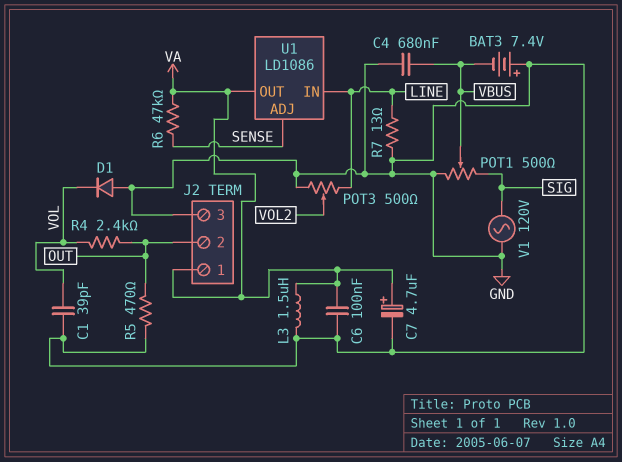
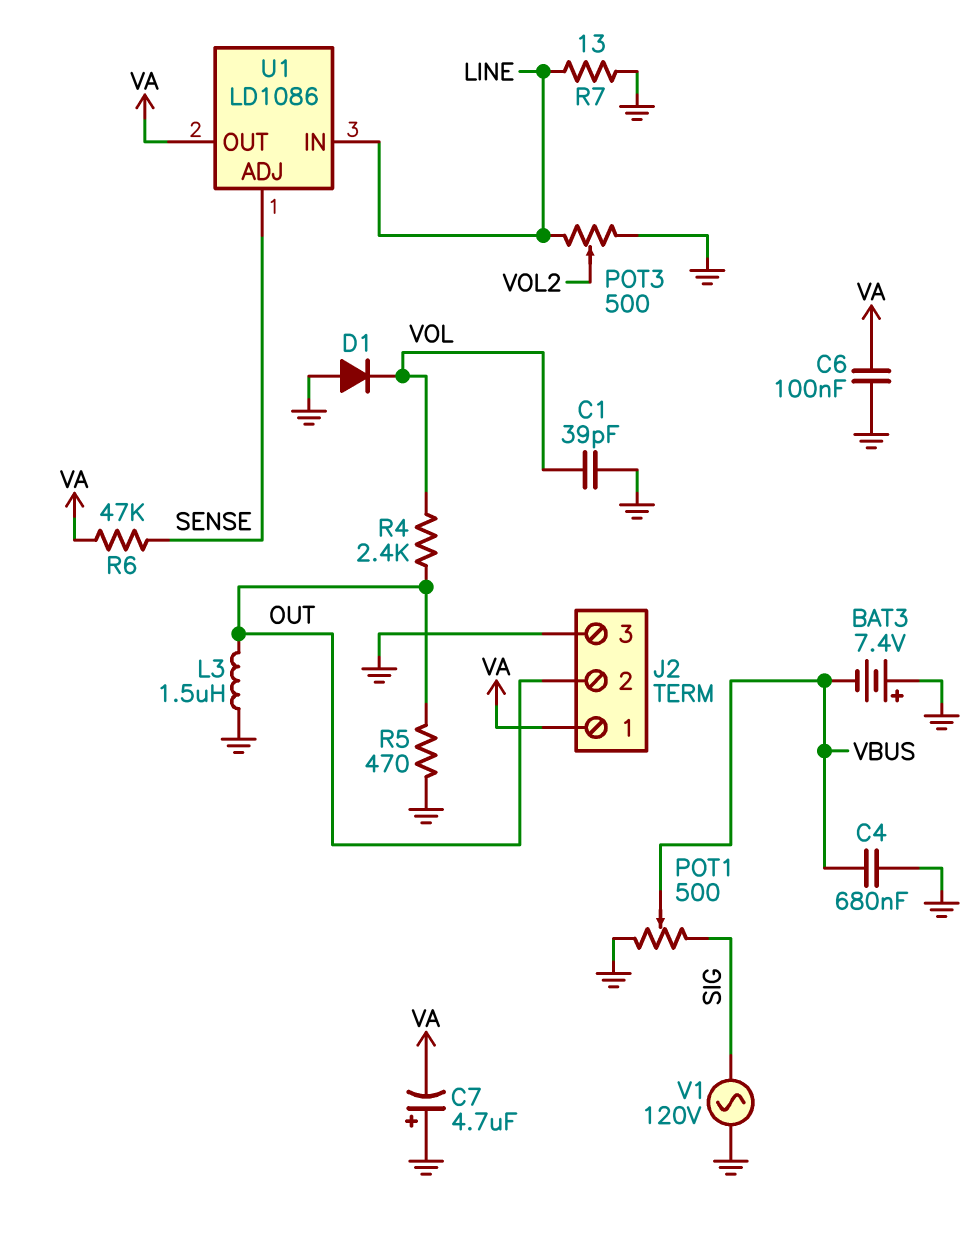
C7: 4.7uF (plus VA, minus GND) -> 4.7uF (plus GND, minus VA)
L3: 1.5uH (GND, VA) -> 1.5uH (GND, OUT)

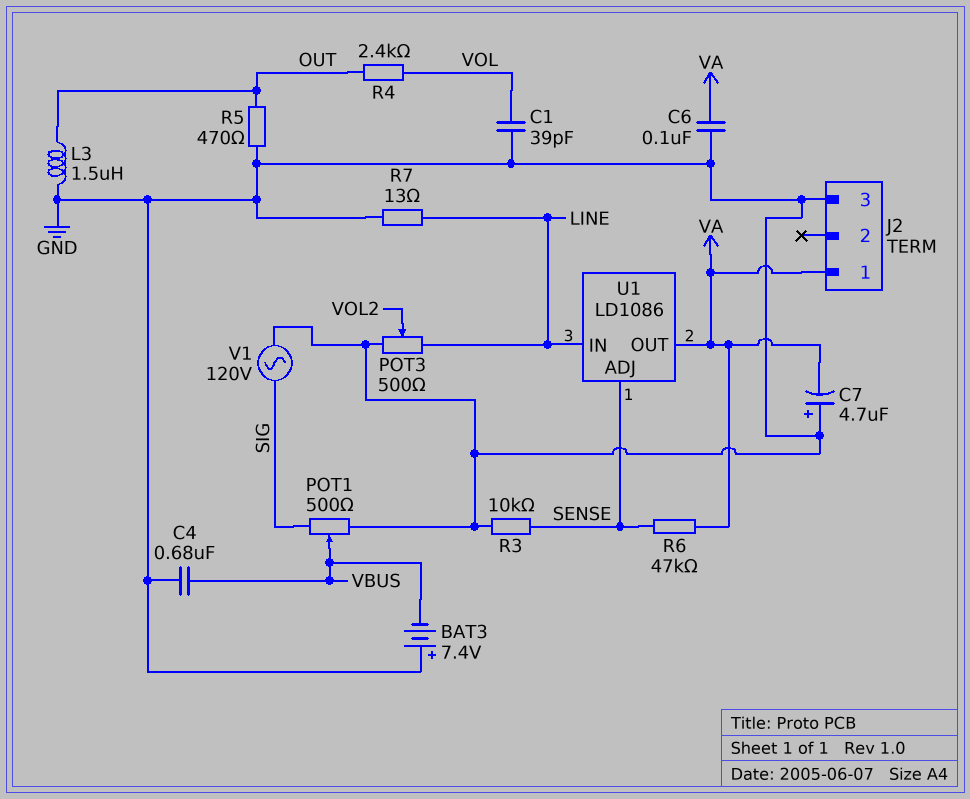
D1: diode (A GND, K VOL) -> none
J2 pin 2: OUT -> none
R3: none -> 10k (GND, SENSE)

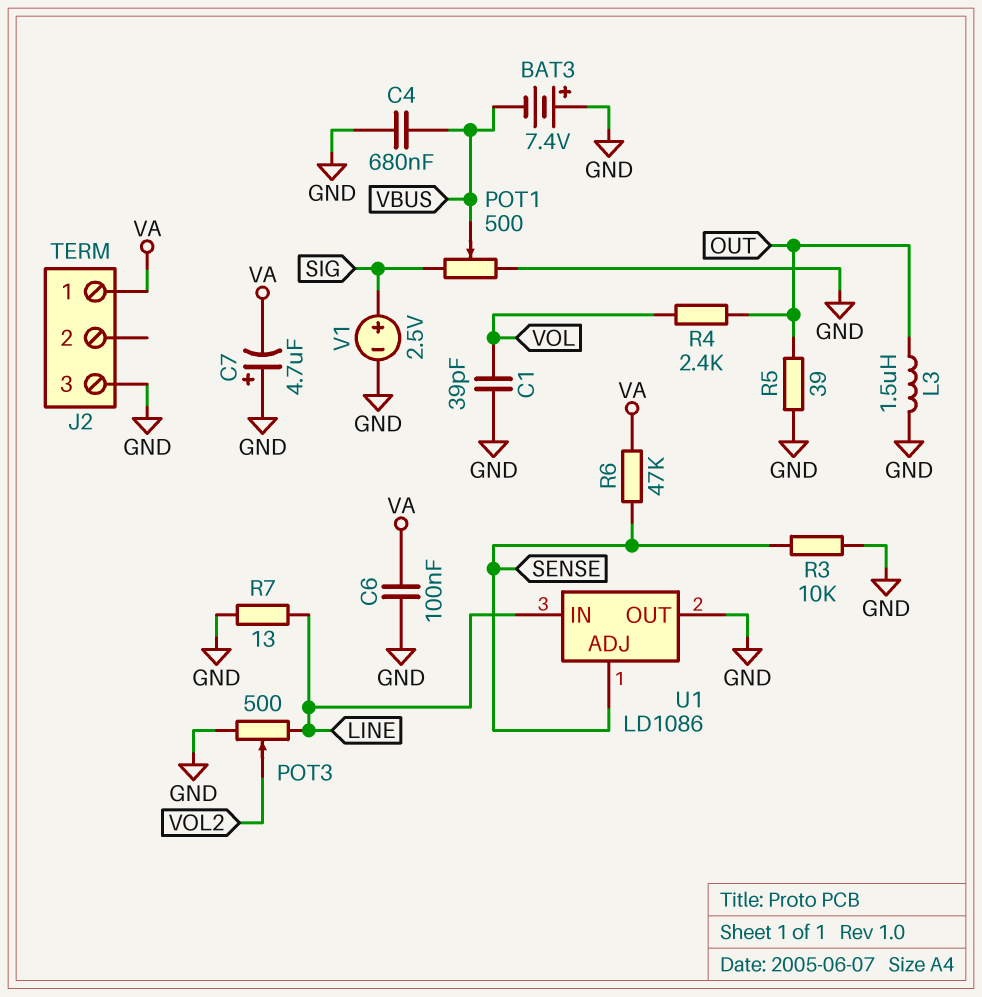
R5: 470 (GND, OUT) -> 39 (GND, OUT)
U1 pin OUT: VA -> GND
V1: AC 120V (GND, SIG) -> 2.5V (plus SIG, minus GND)

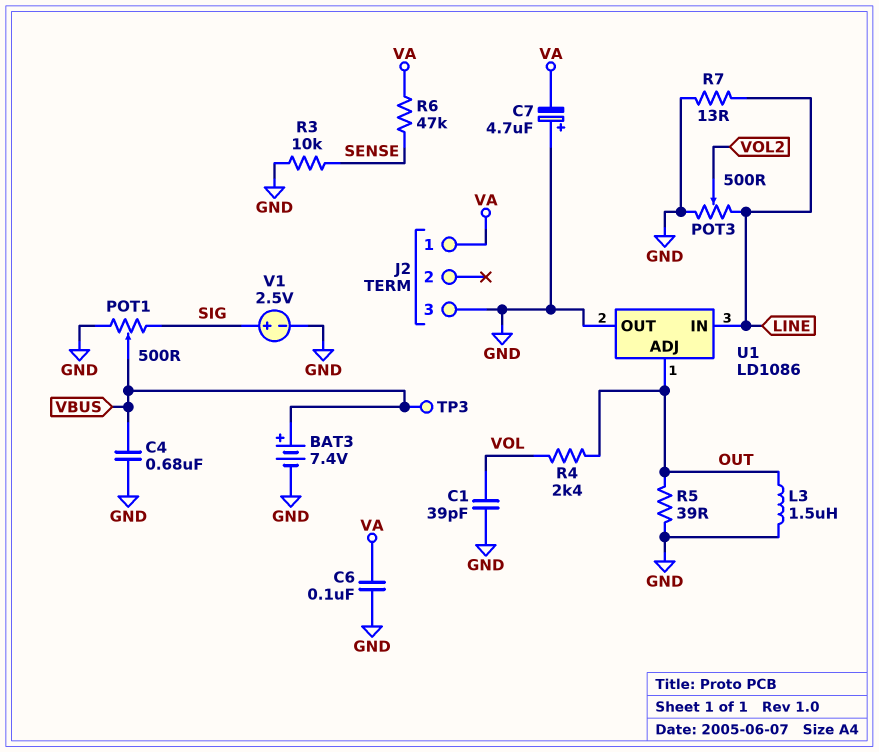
BAT3: 7.4V (plus GND, minus VBUS) -> 7.4V (plus VBUS, minus GND)
TP3: none -> test point (VBUS)
U1 pin ADJ: SENSE -> OUT

